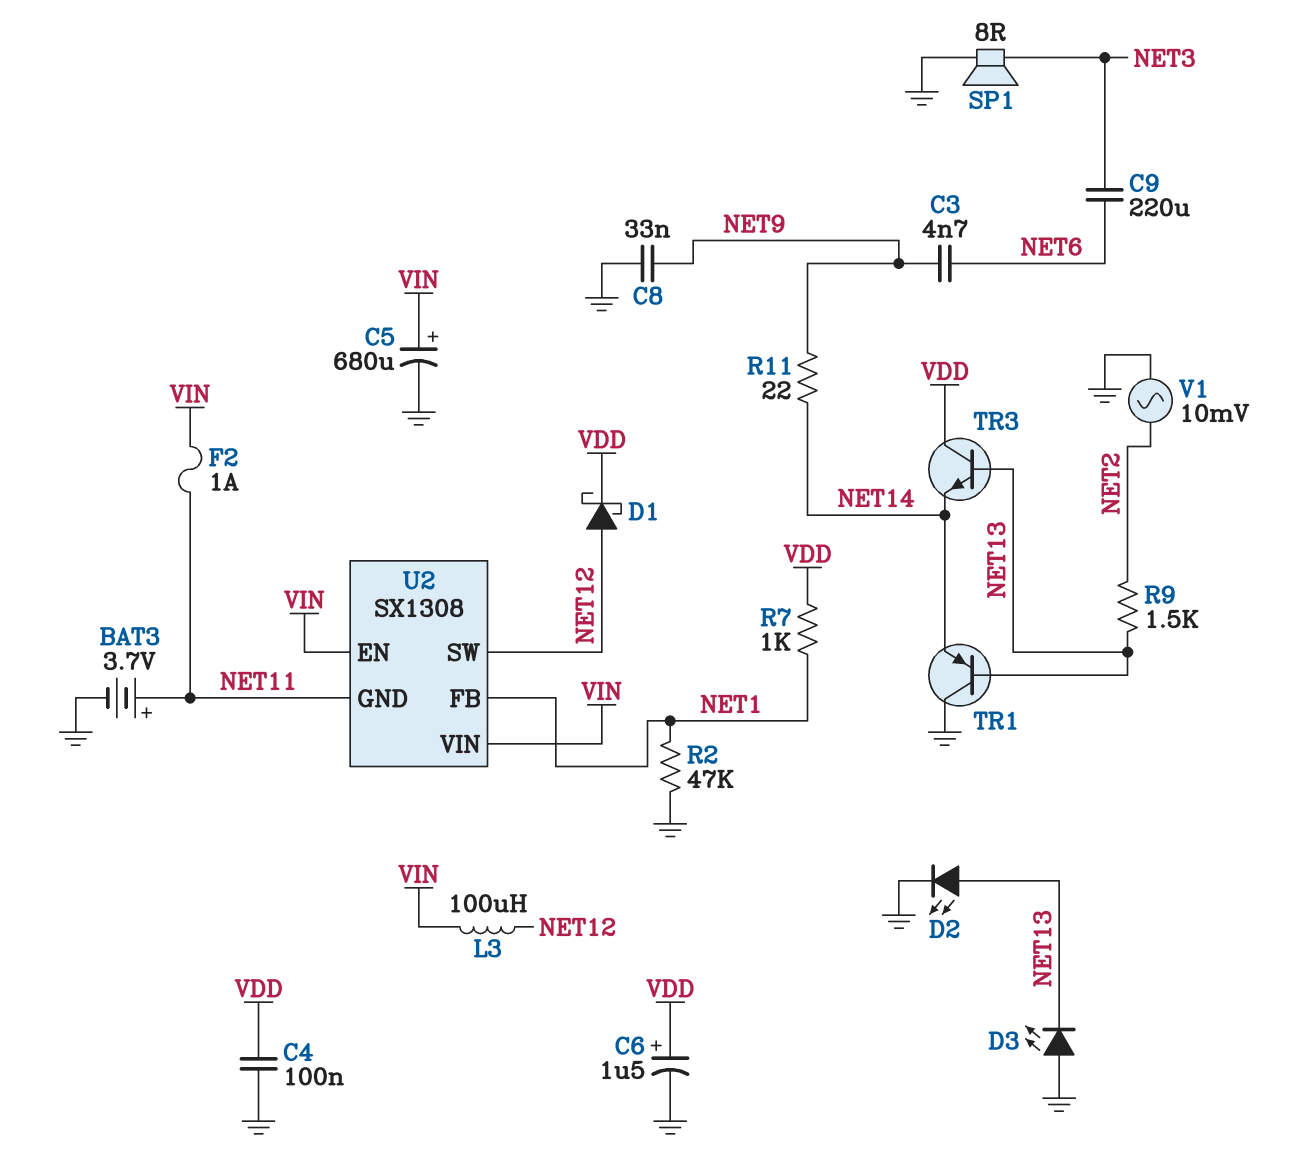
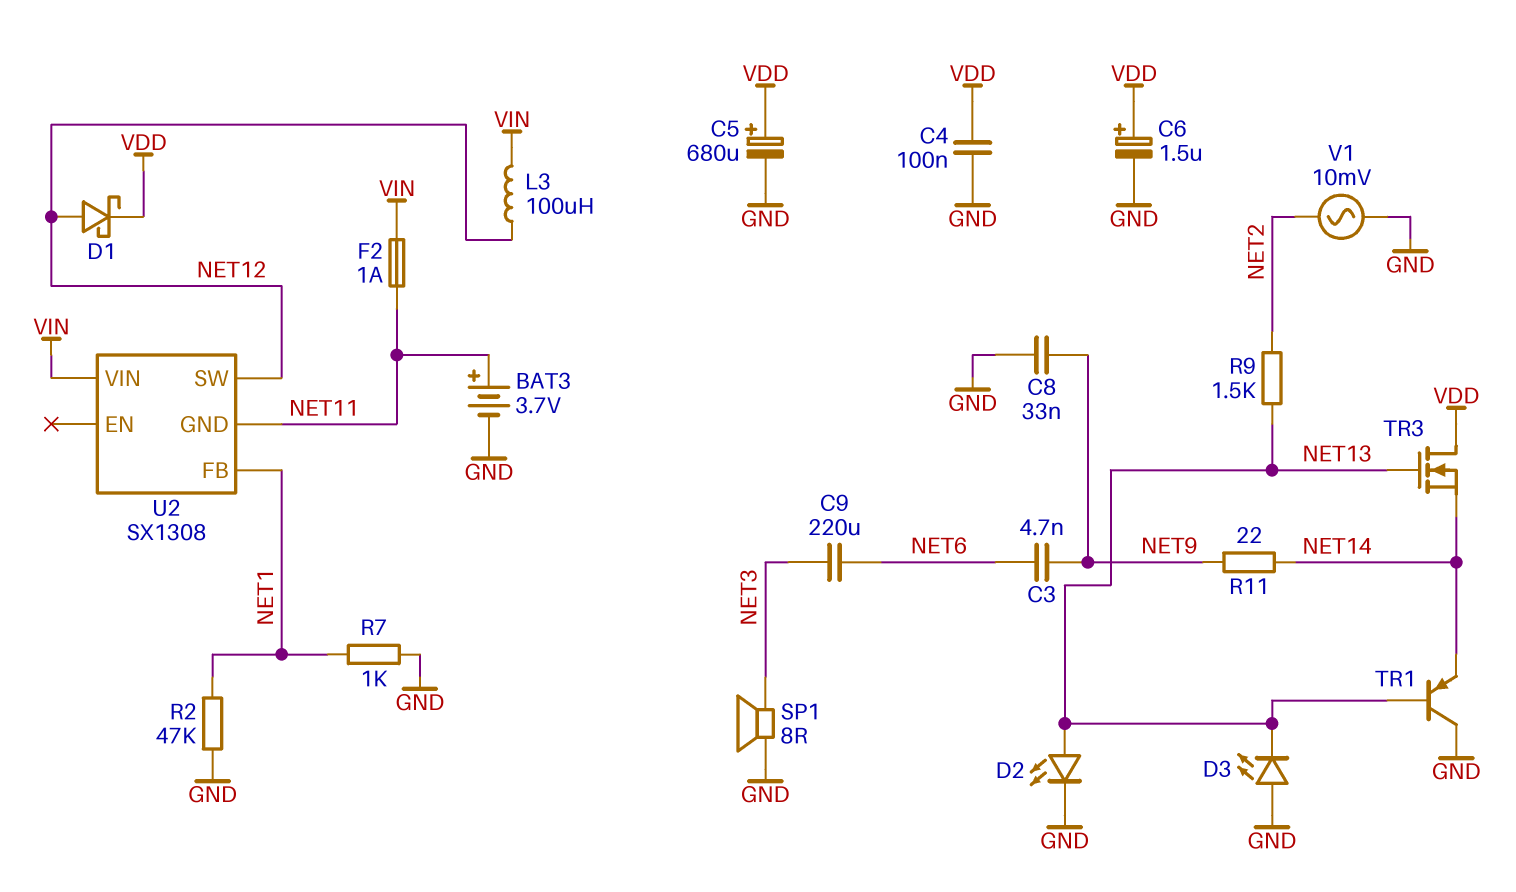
C5: 680uF (plus VIN, minus GND) -> 680uF (plus VDD, minus GND)
R7: 1k (NET1, VDD) -> 1k (GND, NET1)
TR3: NPN (B NET13, C VDD, E NET14) -> NMOS (G NET13, D VDD, S NET14)
U2 pin EN: VIN -> none

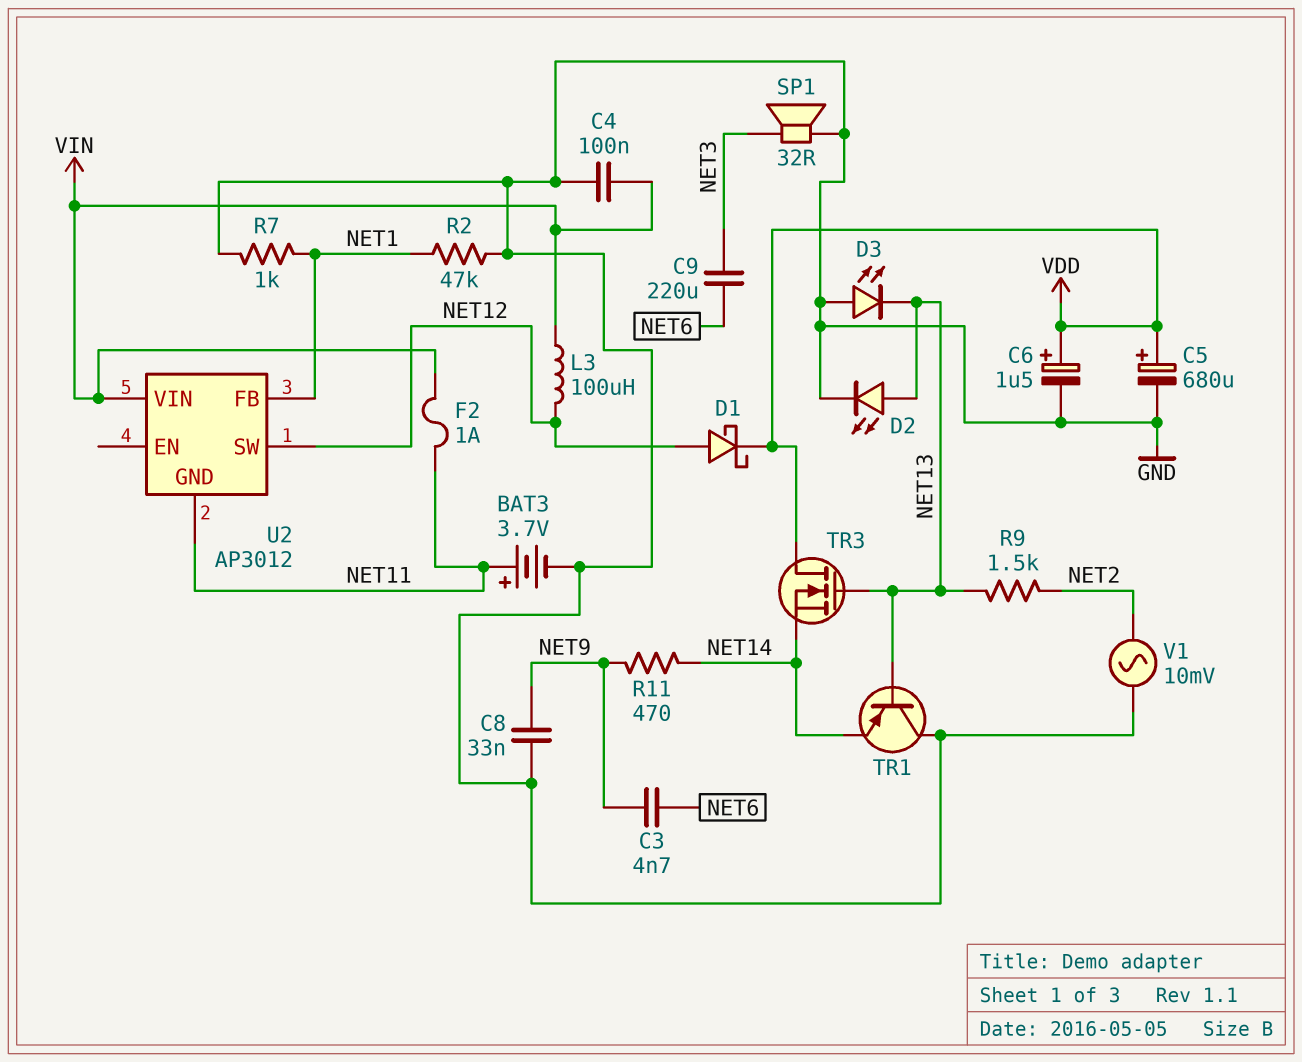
C4: 100nF (GND, VDD) -> 100nF (GND, VIN)
R11: 22 (NET9, NET14) -> 470 (NET9, NET14)
SP1: speaker 8R (GND, NET3) -> speaker 32R (GND, NET3)
U2: SX1308 -> AP3012

